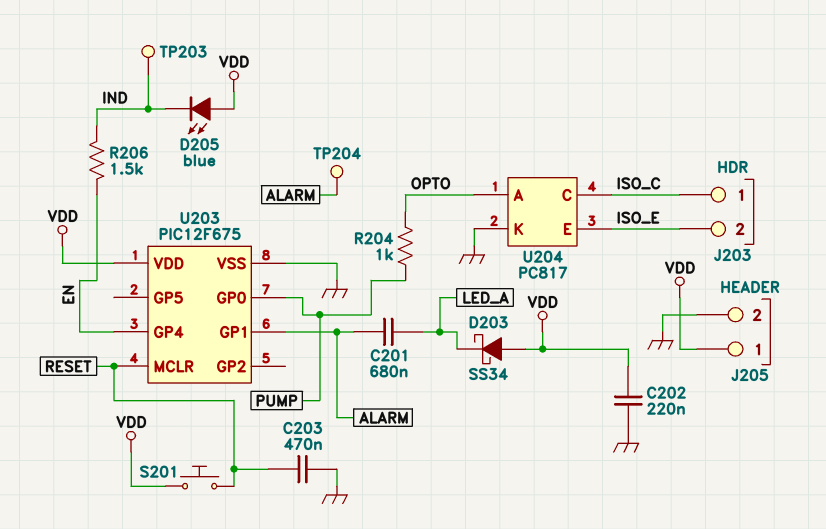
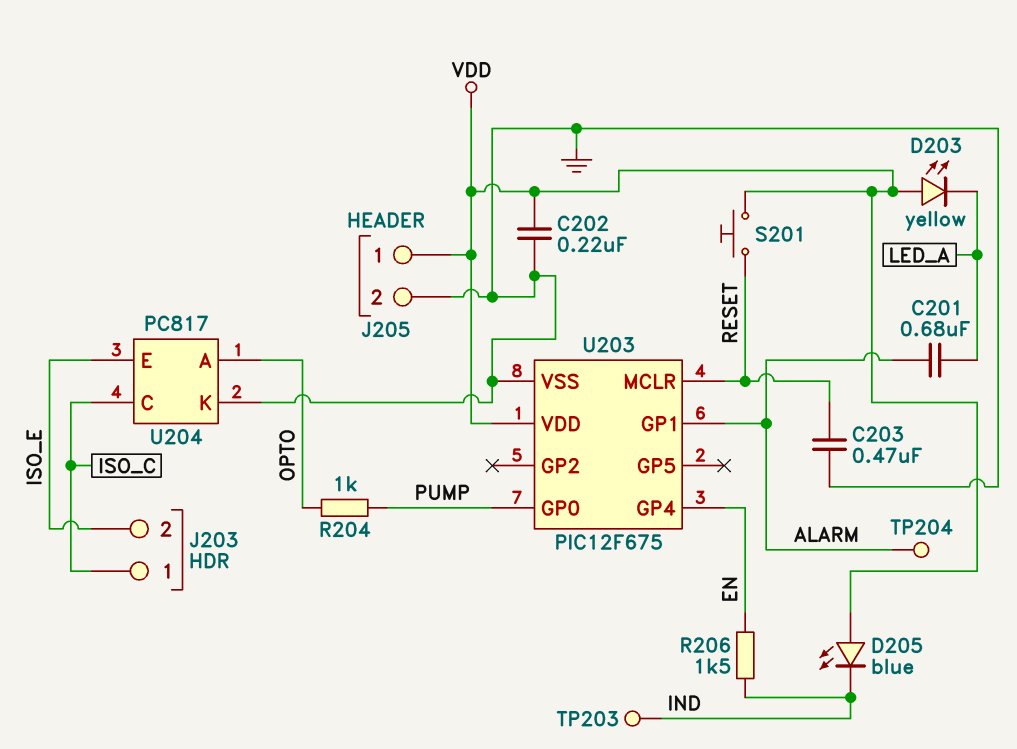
D203: schottky SS34 (A VDD, K LED_A) -> LED yellow (A VDD, K LED_A)

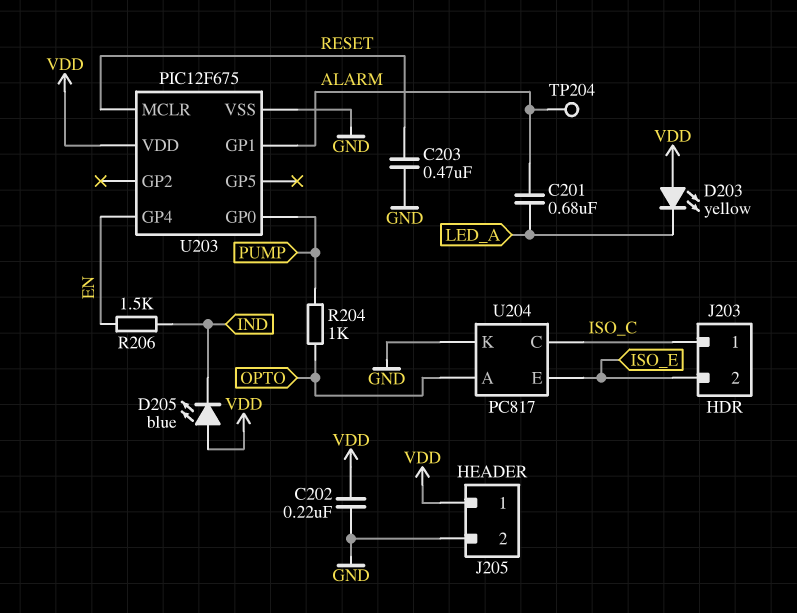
S201: button (RESET, VDD) -> none
TP203: test point (IND) -> none

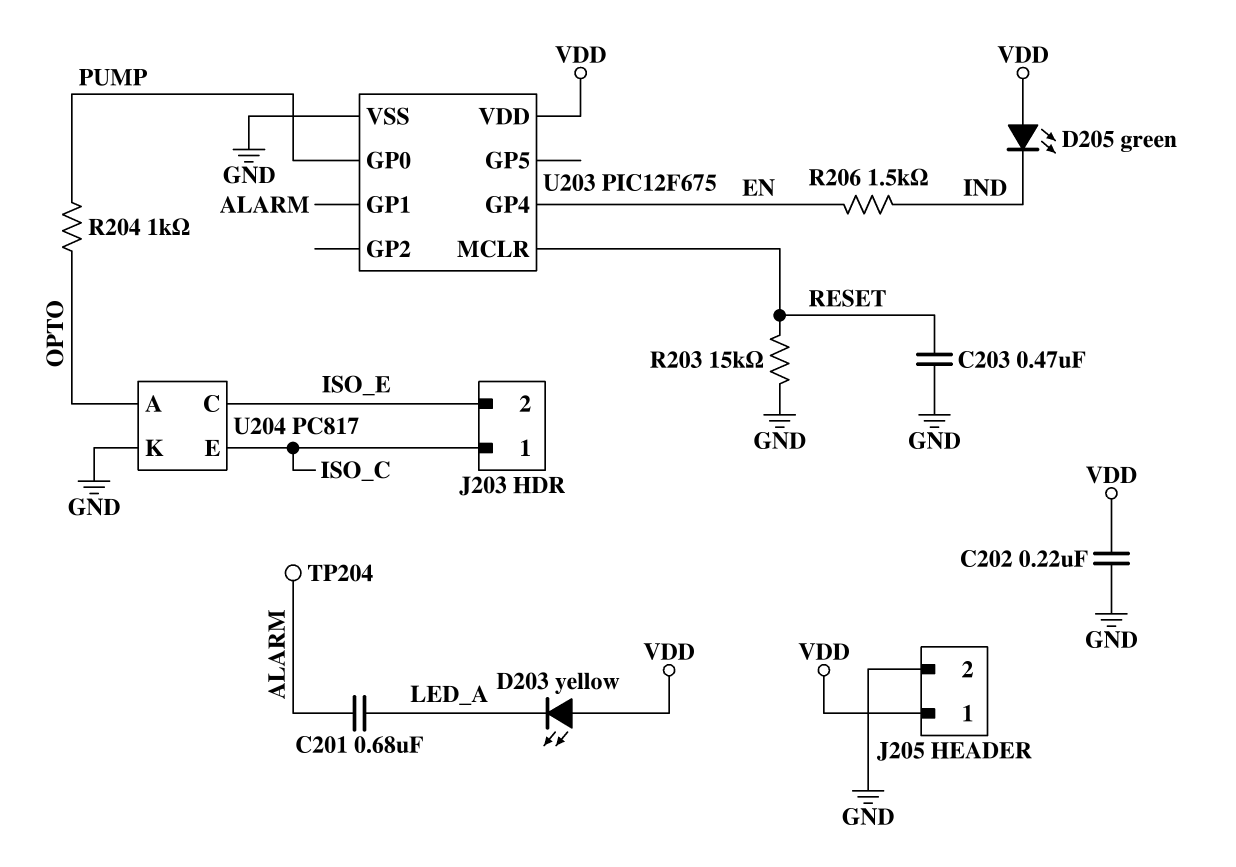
D205: LED blue (A VDD, K IND) -> LED green (A VDD, K IND)
R203: none -> 15k (GND, RESET)
U204 pin C: ISO_C -> ISO_E
U204 pin E: ISO_E -> ISO_C

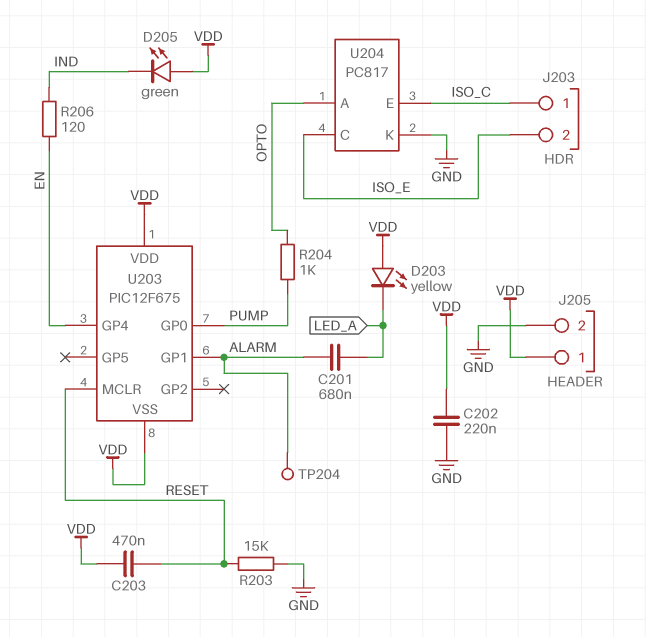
C203: 470nF (GND, RESET) -> 470nF (RESET, VDD)
R206: 1.5k (EN, IND) -> 120 (EN, IND)
U203 pin VSS: GND -> VDD

